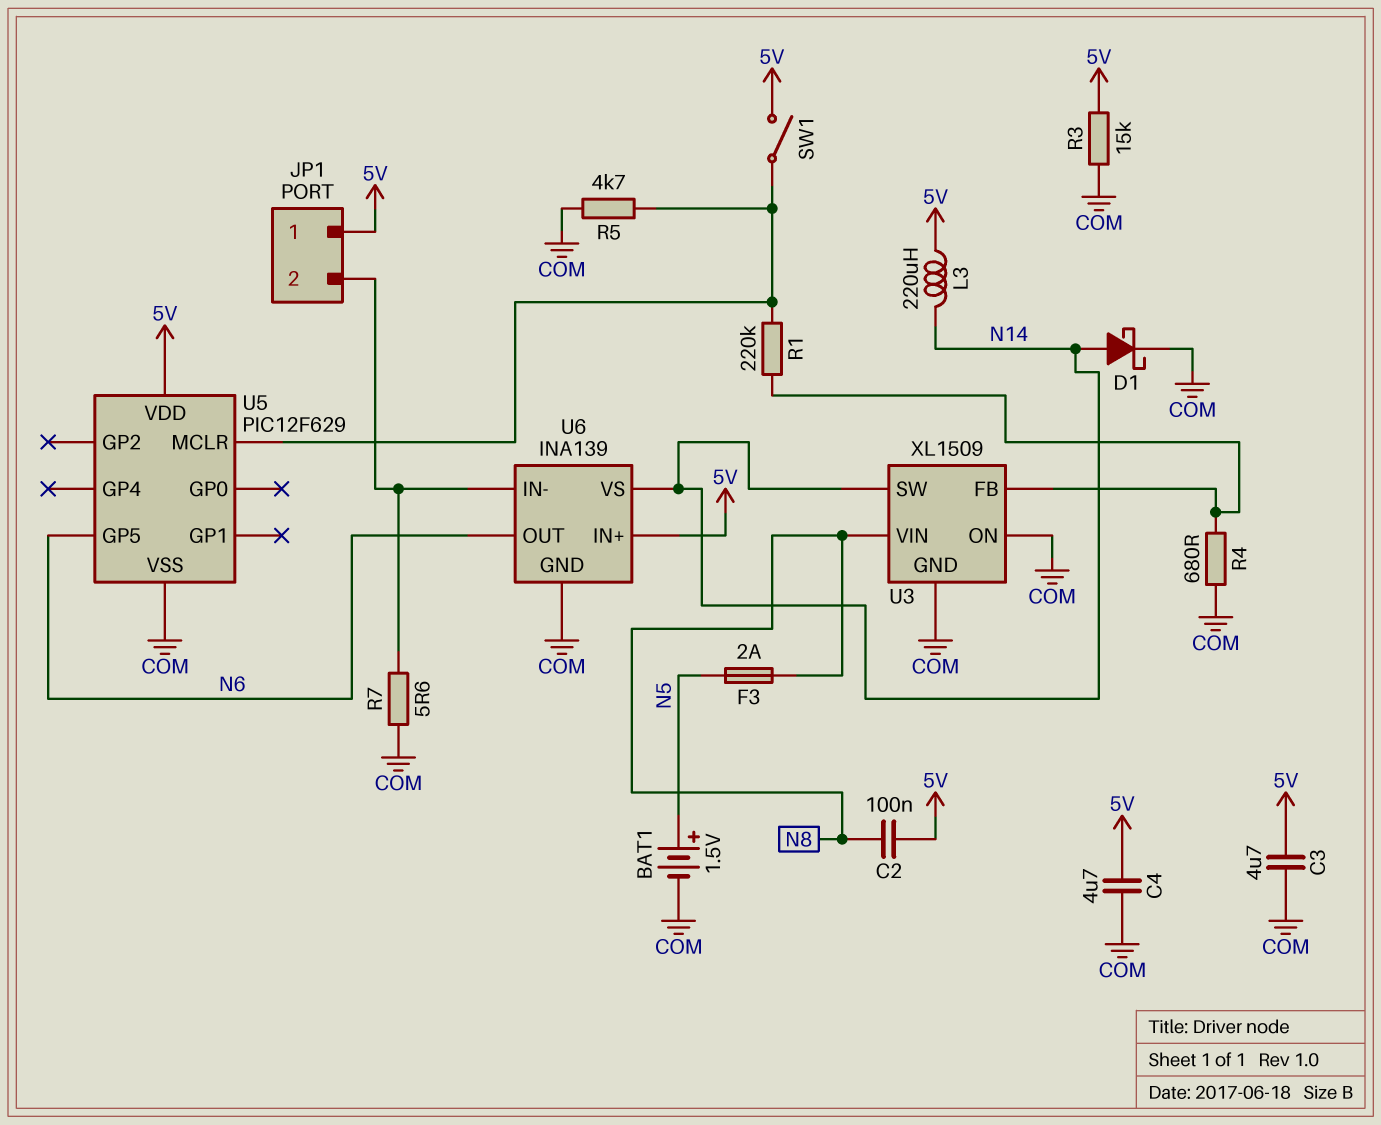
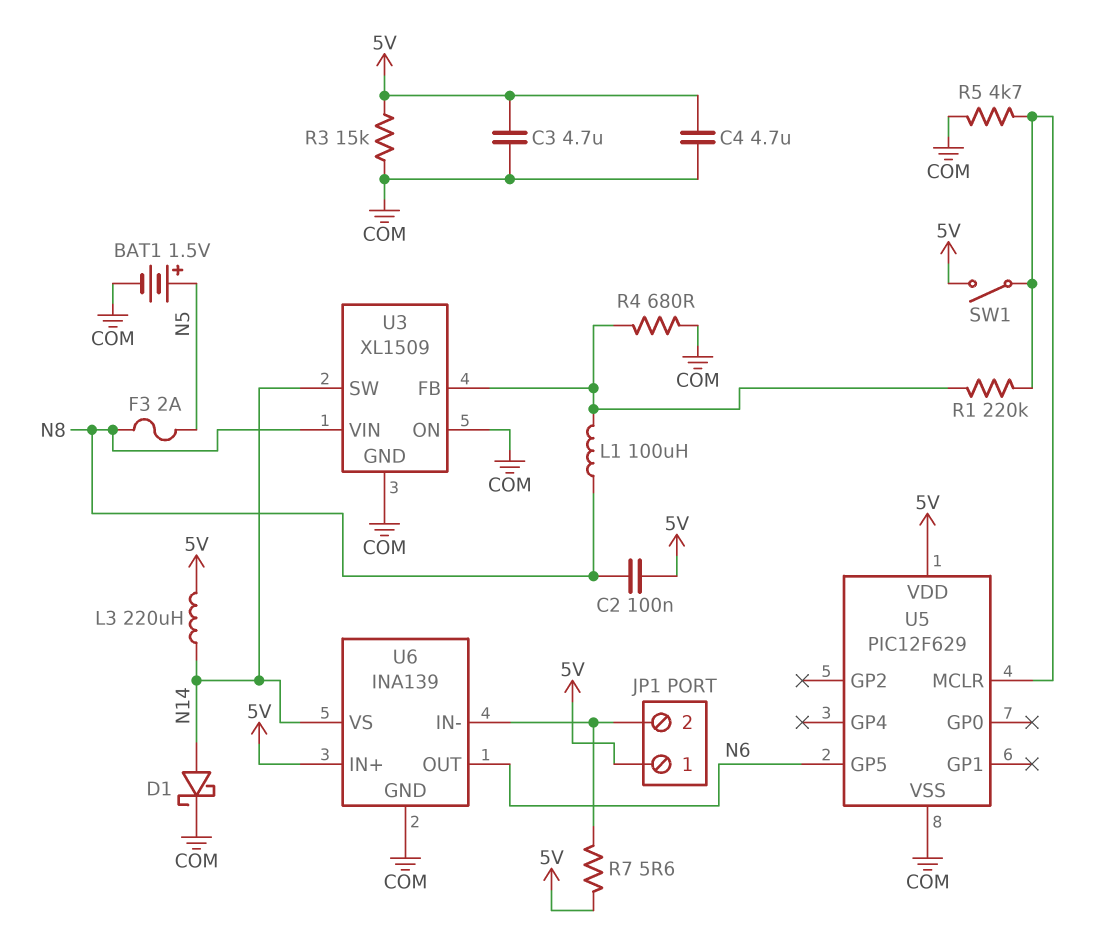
L1: none -> 100uH (N8, U3/FB)
R7: 5.6 (COM, JP1/2) -> 5.6 (5V, JP1/2)

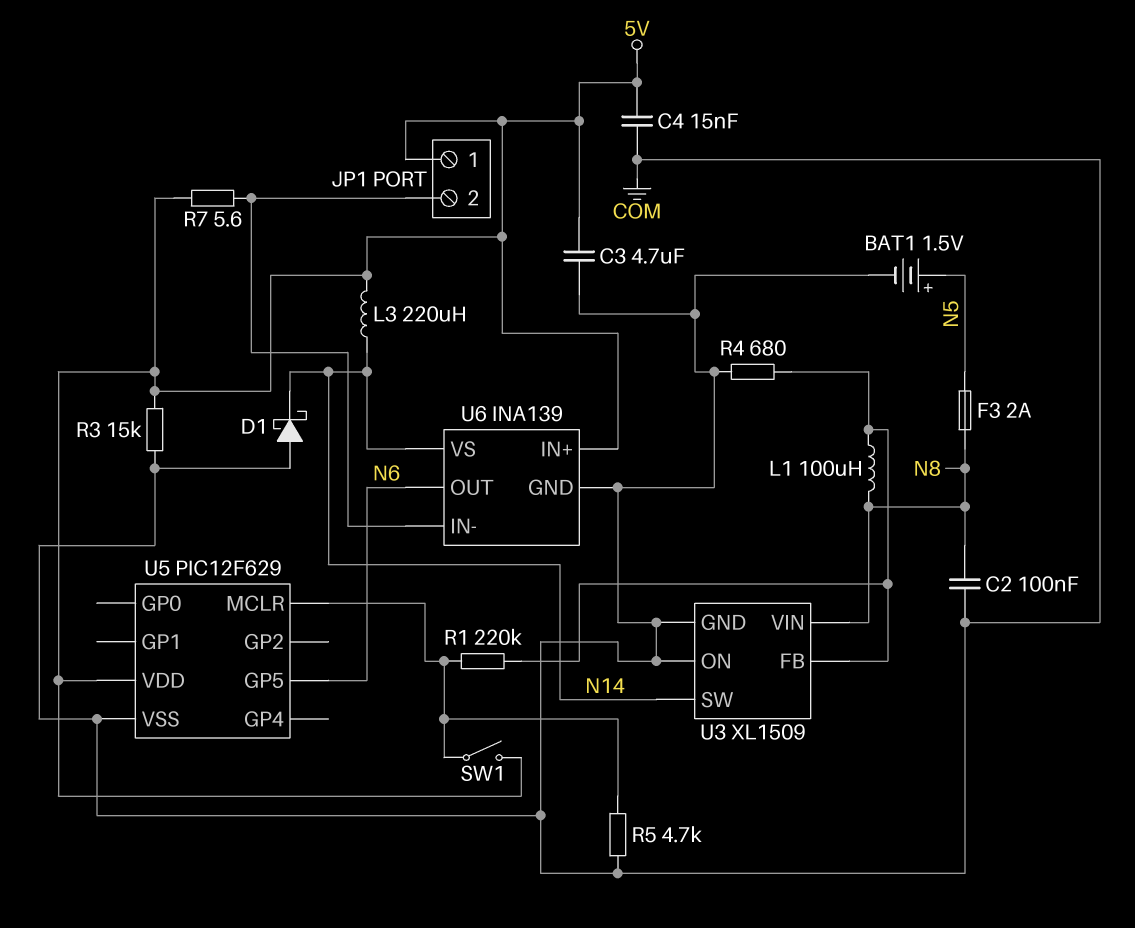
C2: 100nF (5V, N8) -> 100nF (COM, N8)
C4: 4.7uF (5V, COM) -> 15nF (5V, COM)
D1: schottky (A N14, K COM) -> schottky (A COM, K N14)

